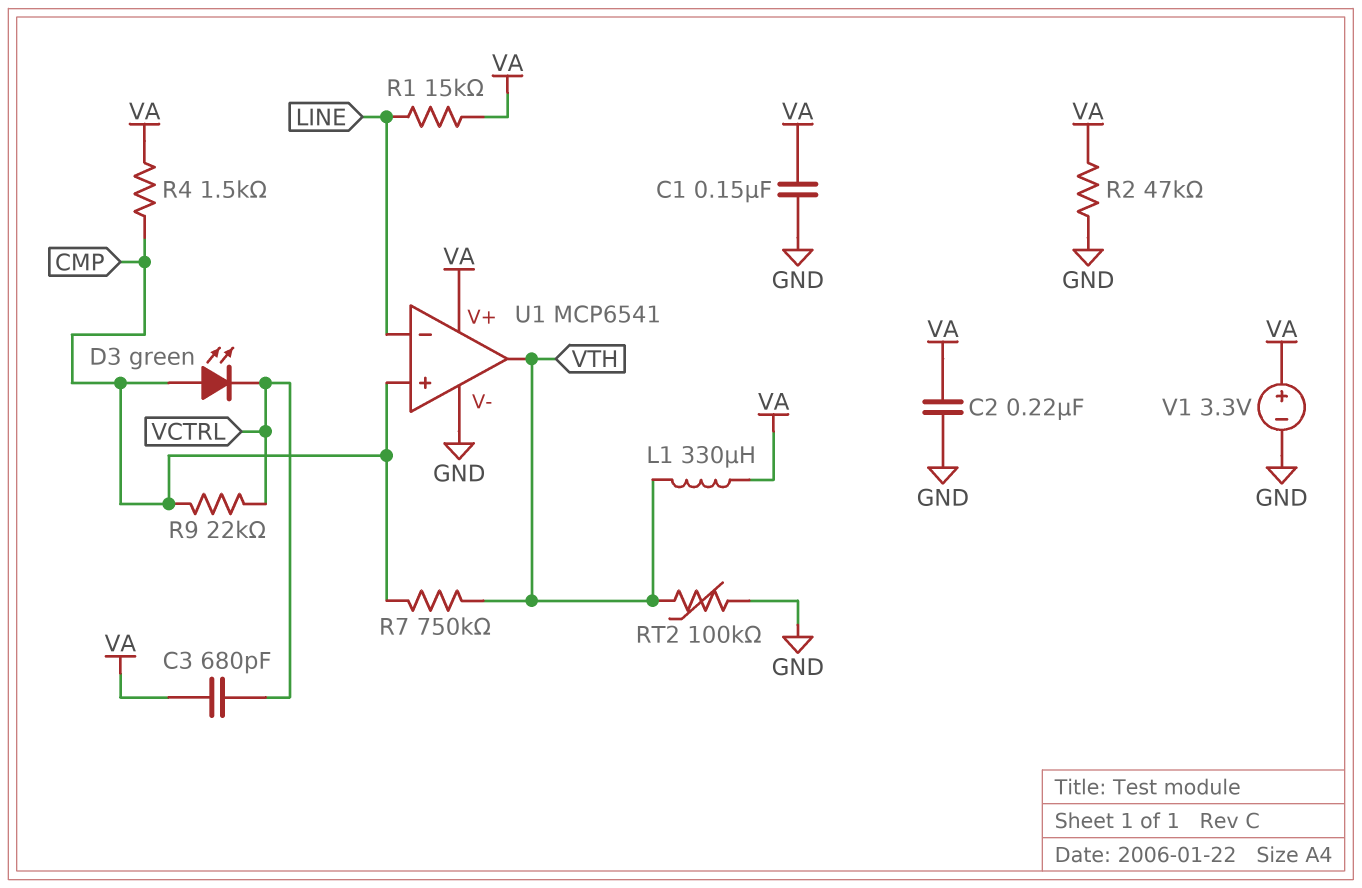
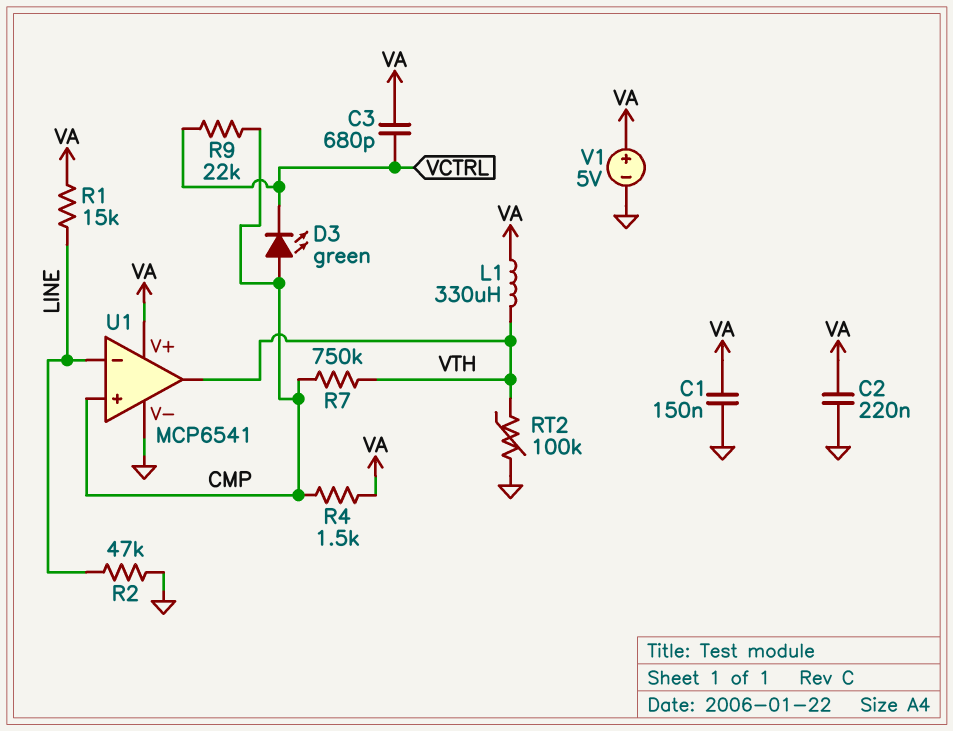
R2: 47k (GND, VA) -> 47k (GND, LINE)
V1: 3.3V (plus VA, minus GND) -> 5V (plus VA, minus GND)

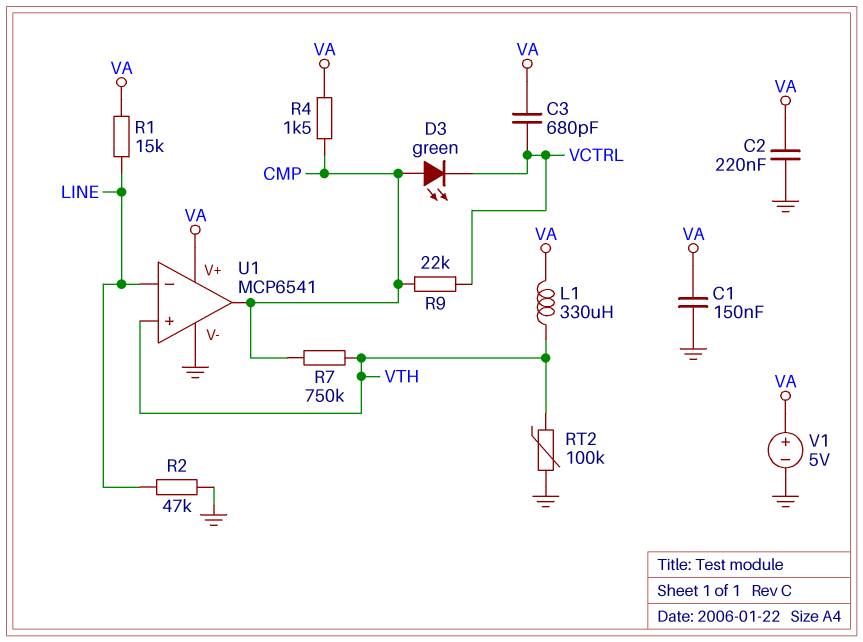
U1 pin in+: CMP -> VTH
U1 pin out: VTH -> CMP

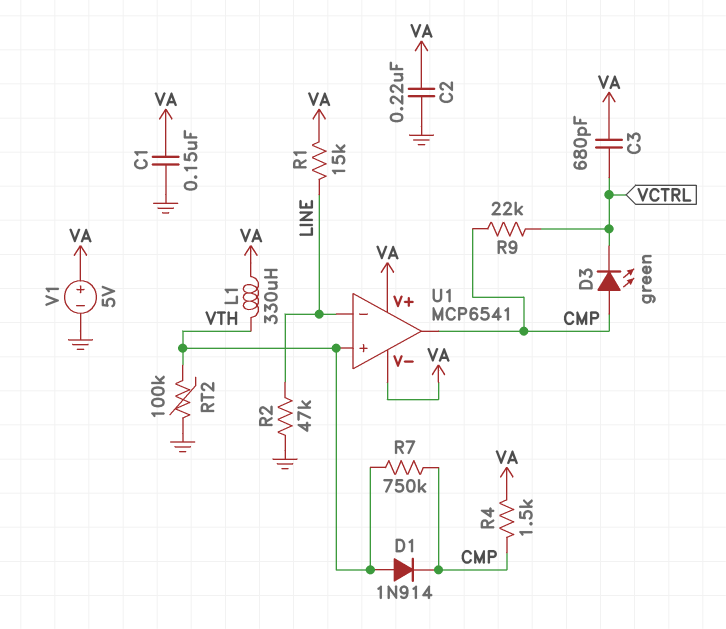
D1: none -> diode 1N914 (A VTH, K CMP)
U1 pin V-: GND -> VA

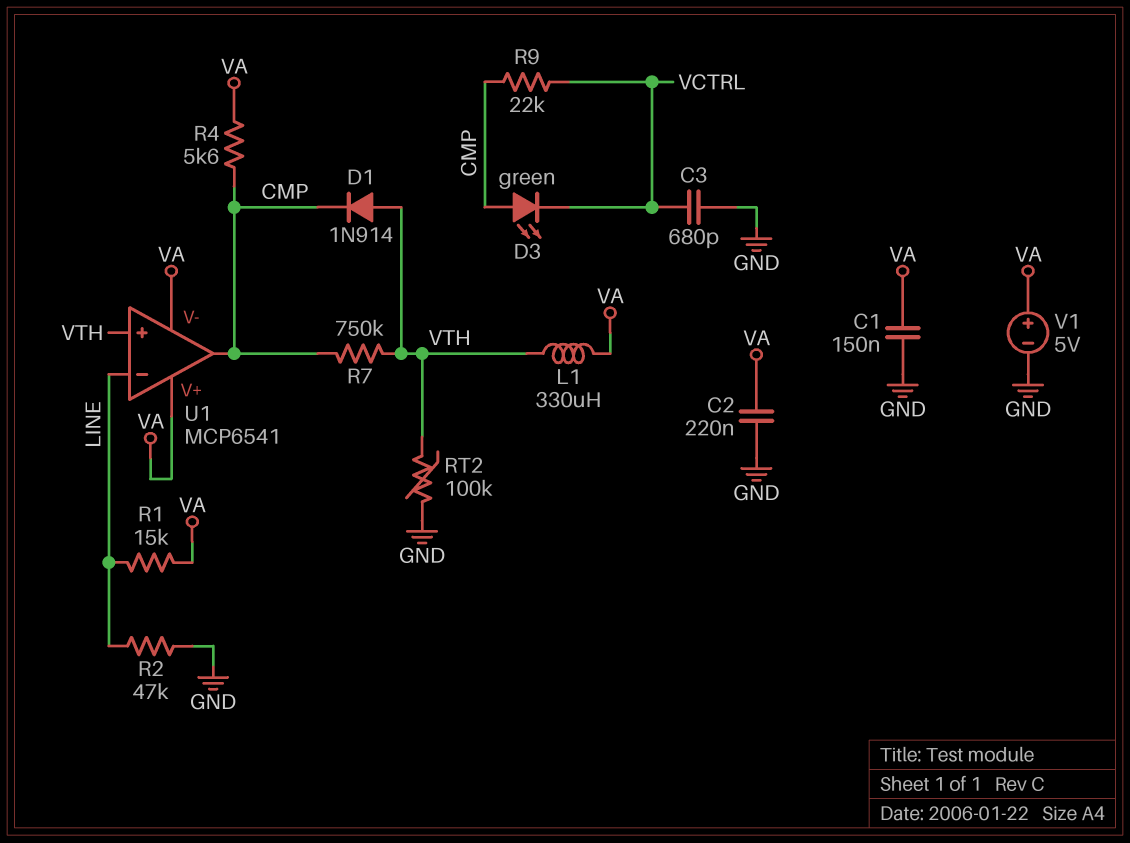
C3: 680pF (VA, VCTRL) -> 680pF (GND, VCTRL)
R4: 1.5k (CMP, VA) -> 5.6k (CMP, VA)

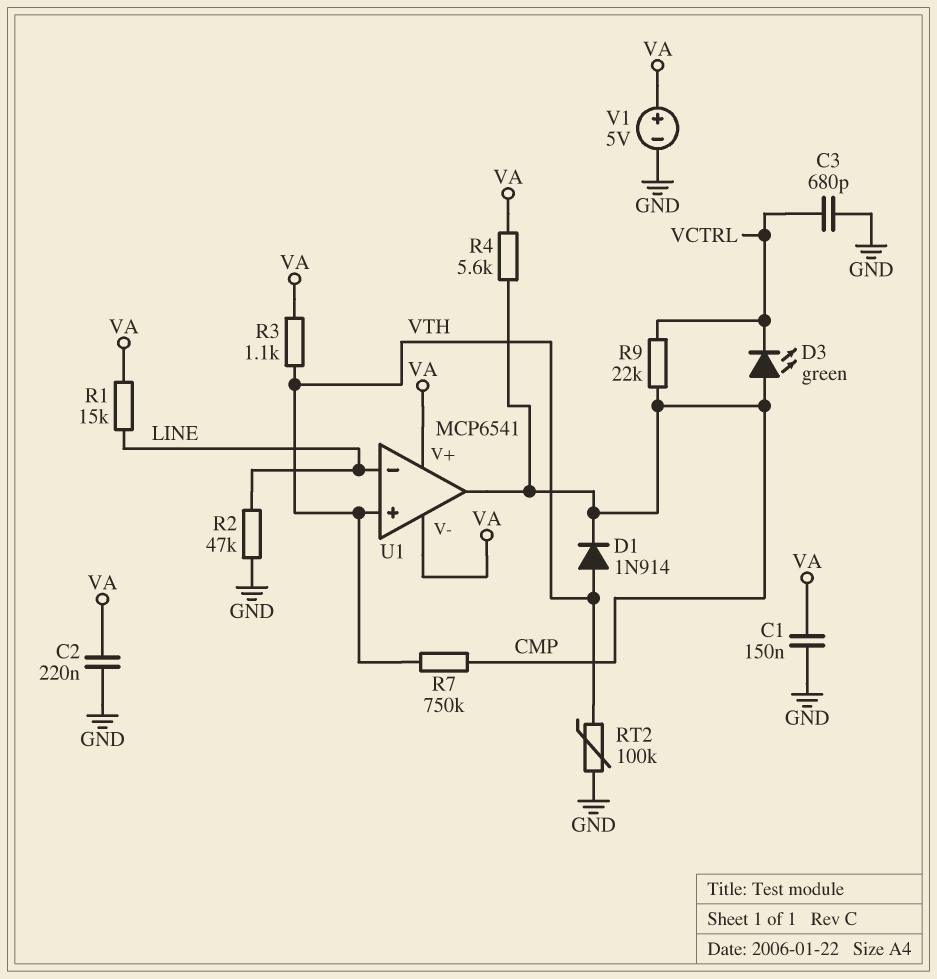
L1: 330uH (VA, VTH) -> none
R3: none -> 1.1k (VA, VTH)

